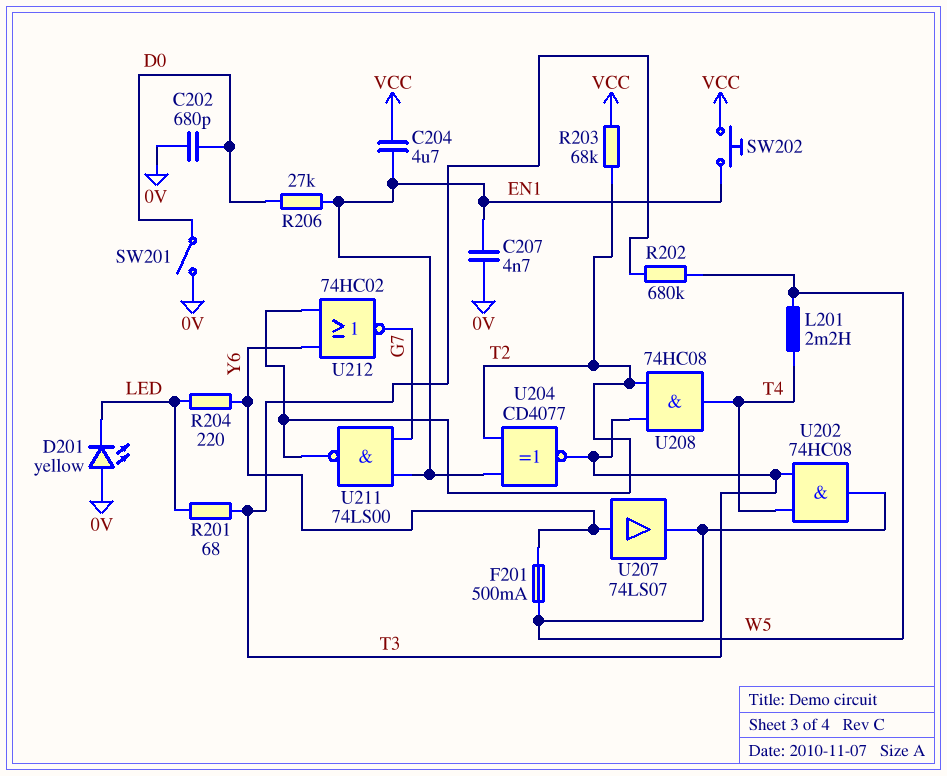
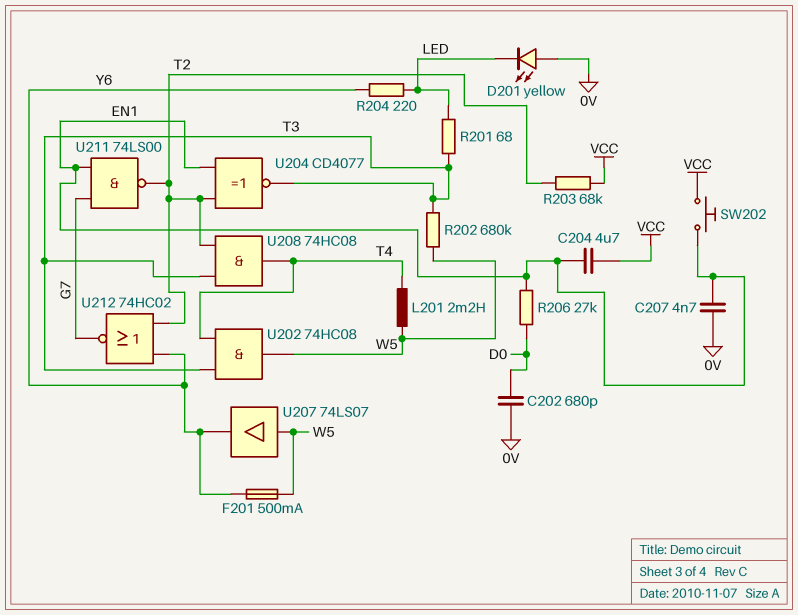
SW201: switch (0V, D0) -> none
U207: buffer 74LS07 (in Y6, out W5) -> buffer 74LS07 (in W5, out Y6)

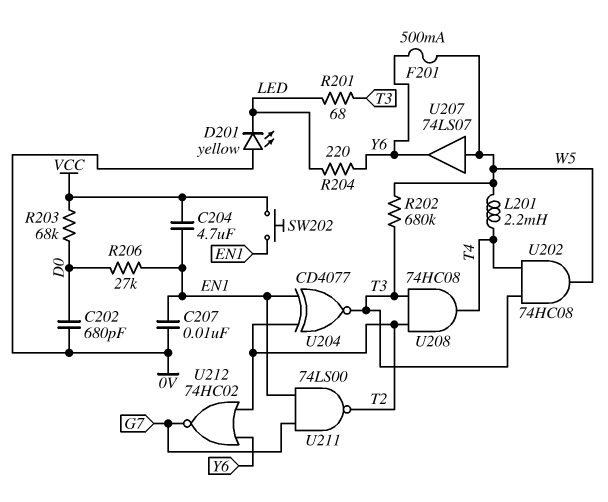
C207: 4.7nF (0V, EN1) -> 10nF (0V, EN1)
R203: 68k (T2, VCC) -> 68k (D0, VCC)

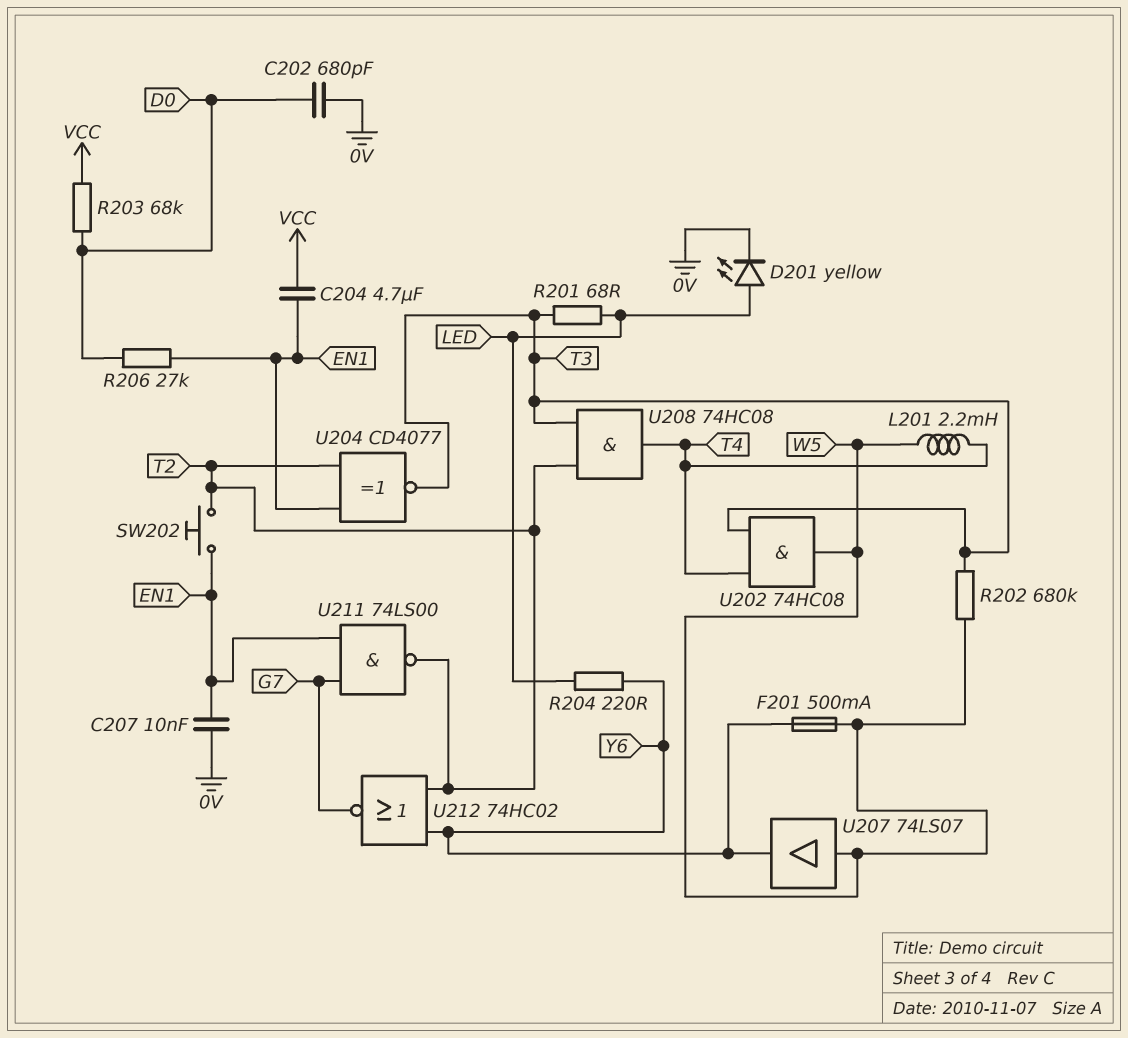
D201: LED yellow (A 0V, K LED) -> LED yellow (A LED, K 0V)
SW202: button (EN1, VCC) -> button (EN1, T2)

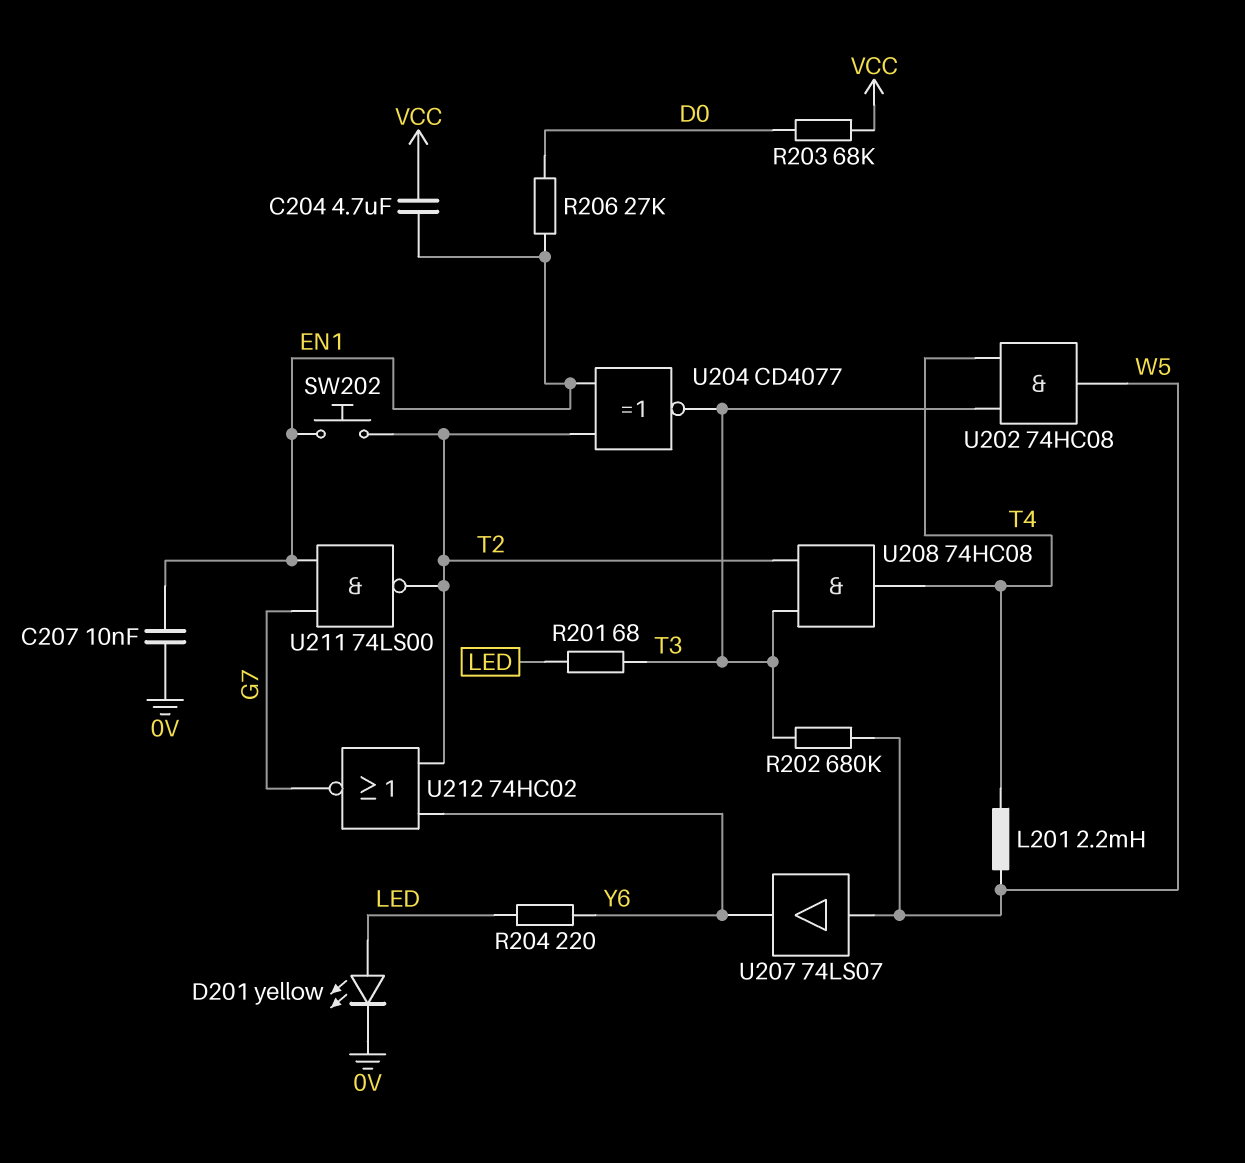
C202: 680pF (0V, D0) -> none
F201: 500mA (W5, Y6) -> none

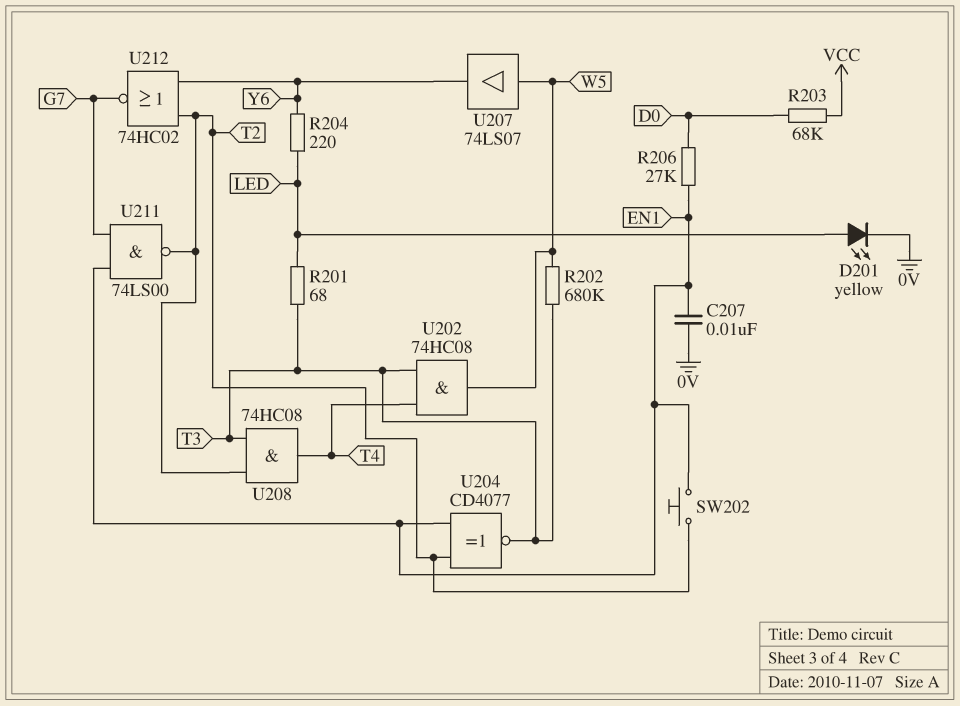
C204: 4.7uF (EN1, VCC) -> none
L201: 2.2mH (T4, W5) -> none

